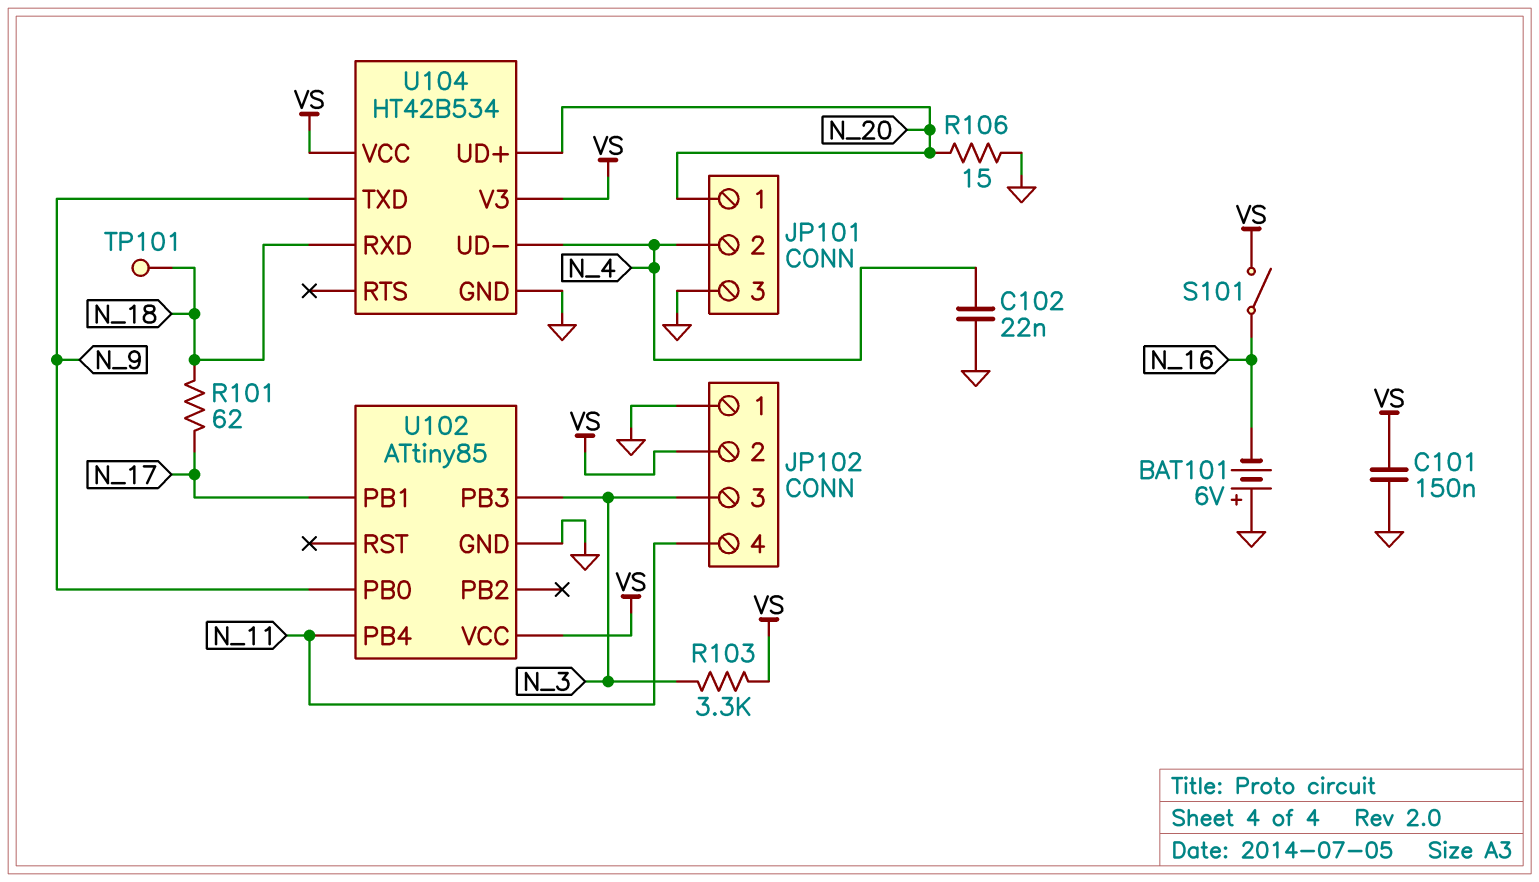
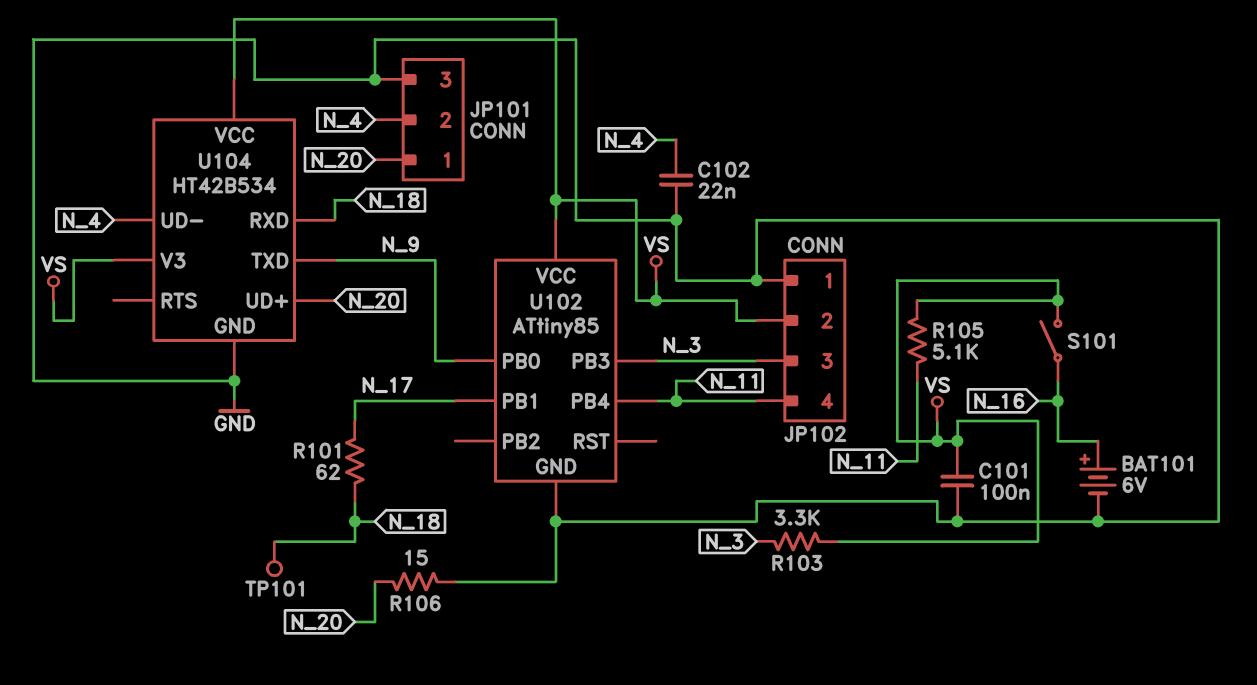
BAT101: 6V (plus GND, minus N_16) -> 6V (plus N_16, minus GND)
C101: 150nF (GND, VS) -> 100nF (GND, VS)
R105: none -> 5.1k (N_11, VS)

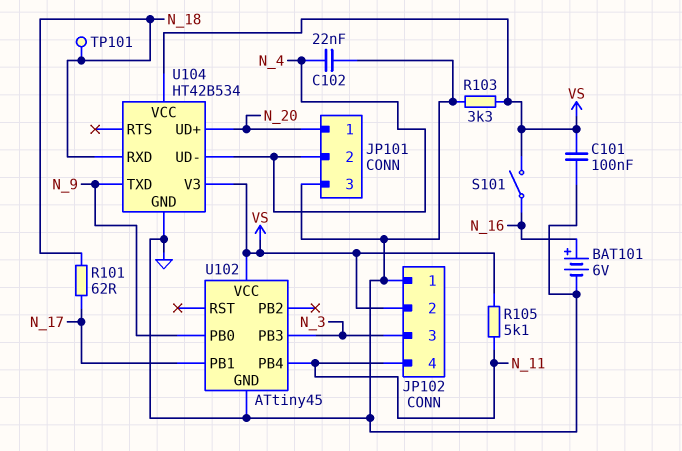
R103: 3.3k (N_3, VS) -> 3.3k (GND, VS)
R106: 15 (GND, N_20) -> none
U102: ATtiny85 -> ATtiny45

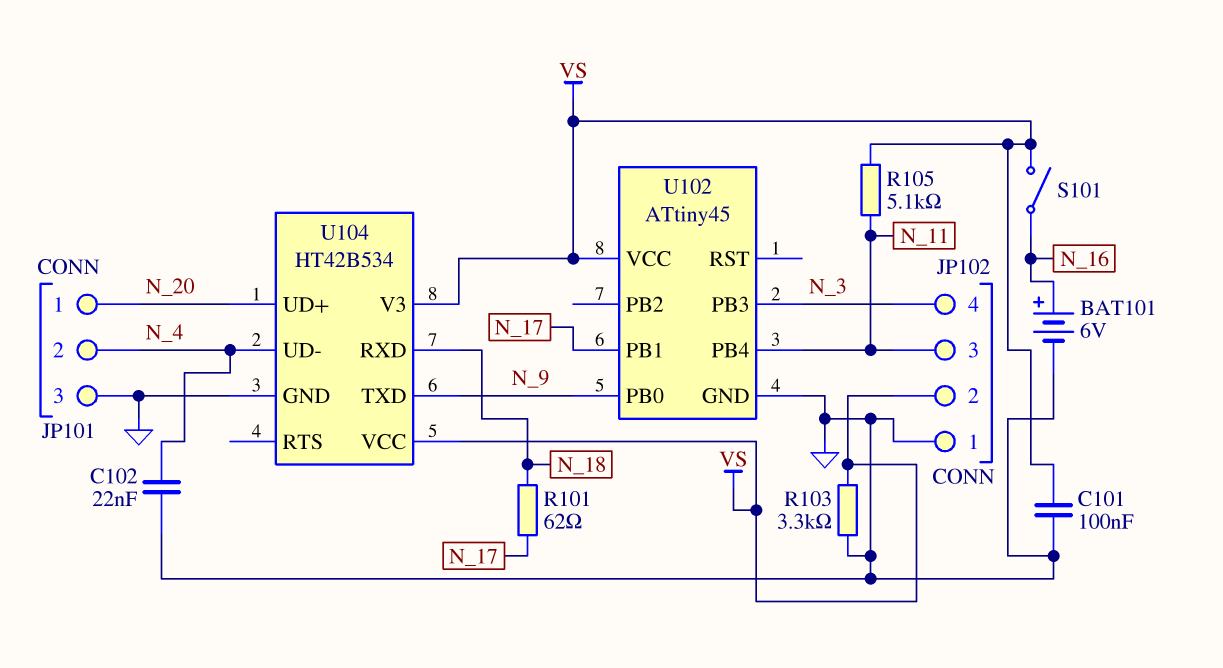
JP102 pin 3: N_3 -> N_11
JP102 pin 4: N_11 -> N_3
TP101: test point (N_18) -> none

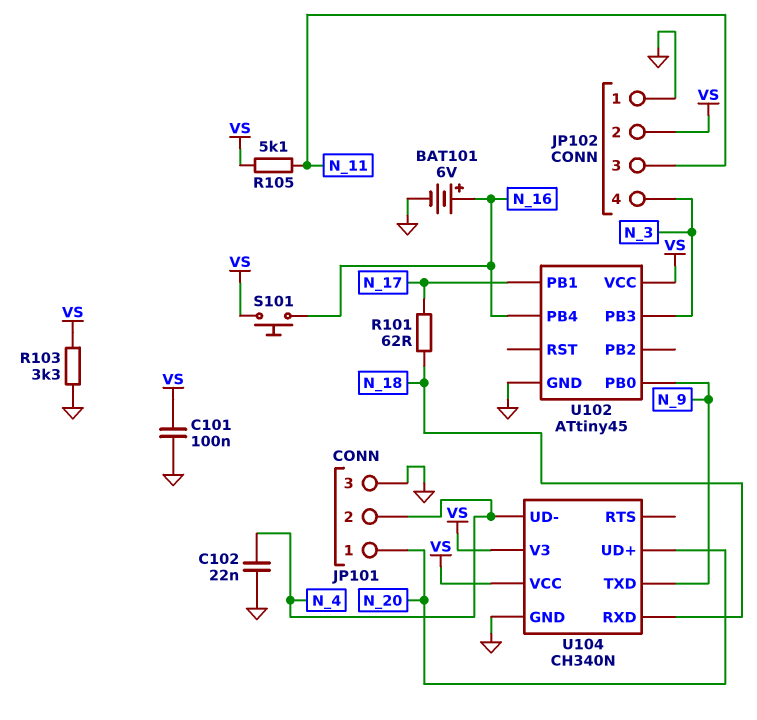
S101: switch (N_16, VS) -> button (N_16, VS)
U102 pin PB4: N_11 -> N_16
U104: HT42B534 -> CH340N

